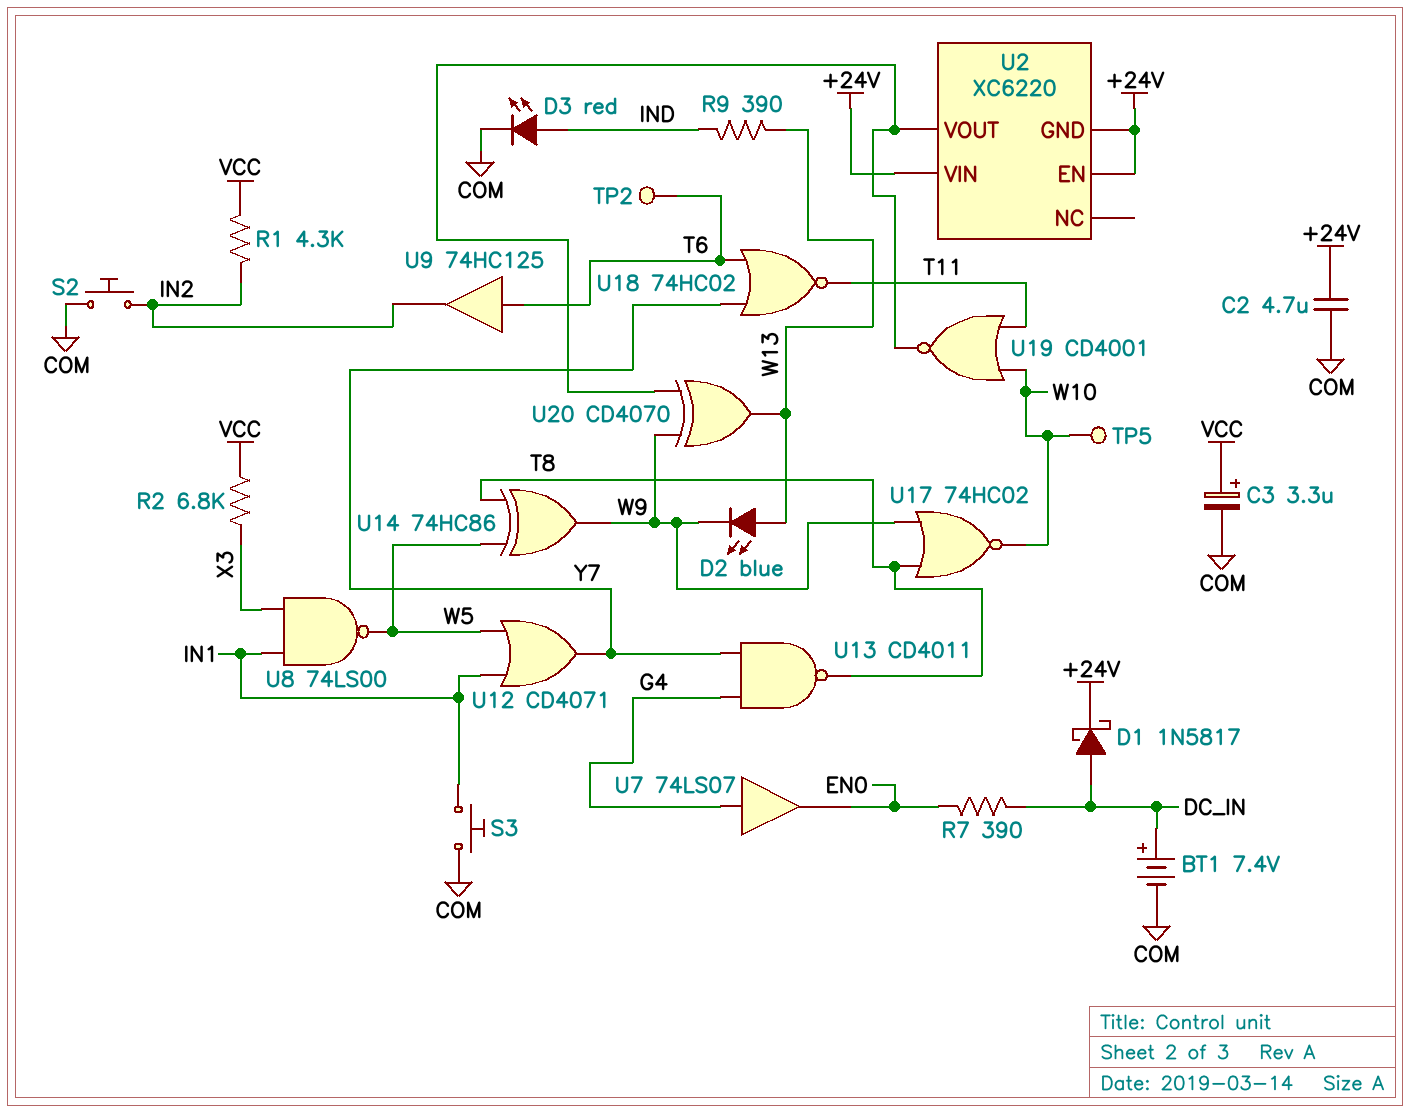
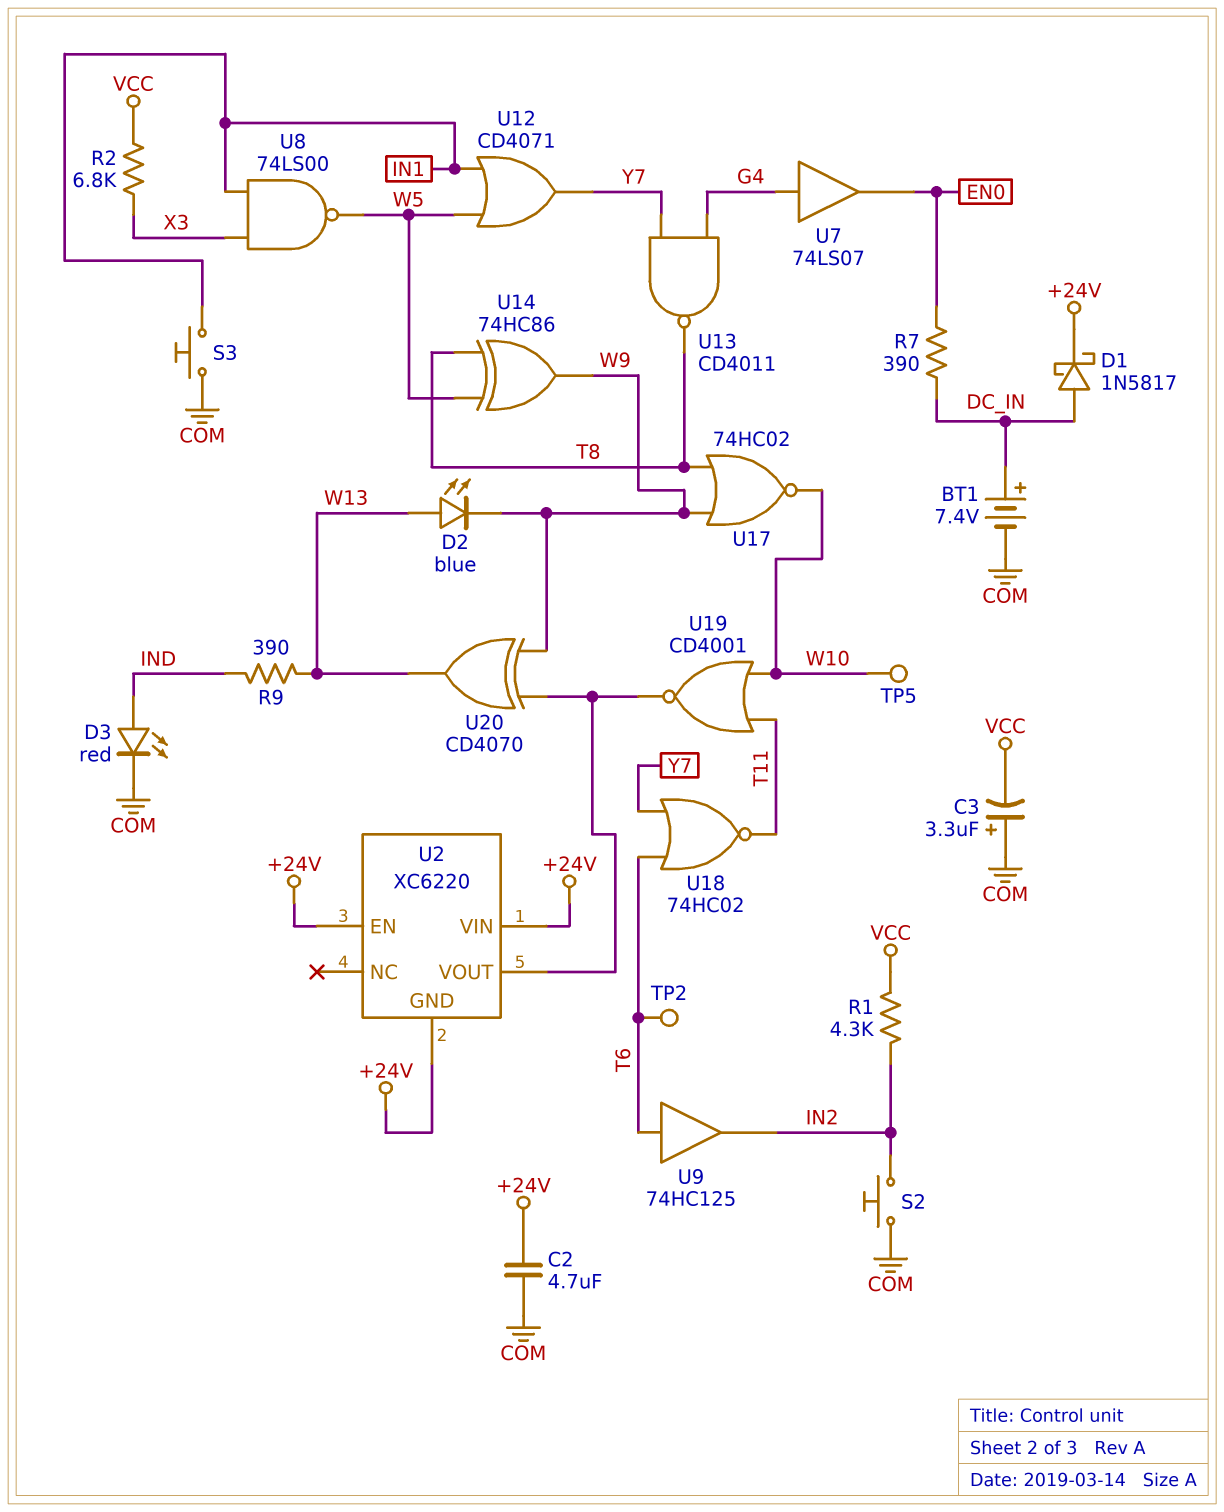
C3: 3.3uF (plus VCC, minus COM) -> 3.3uF (plus COM, minus VCC)

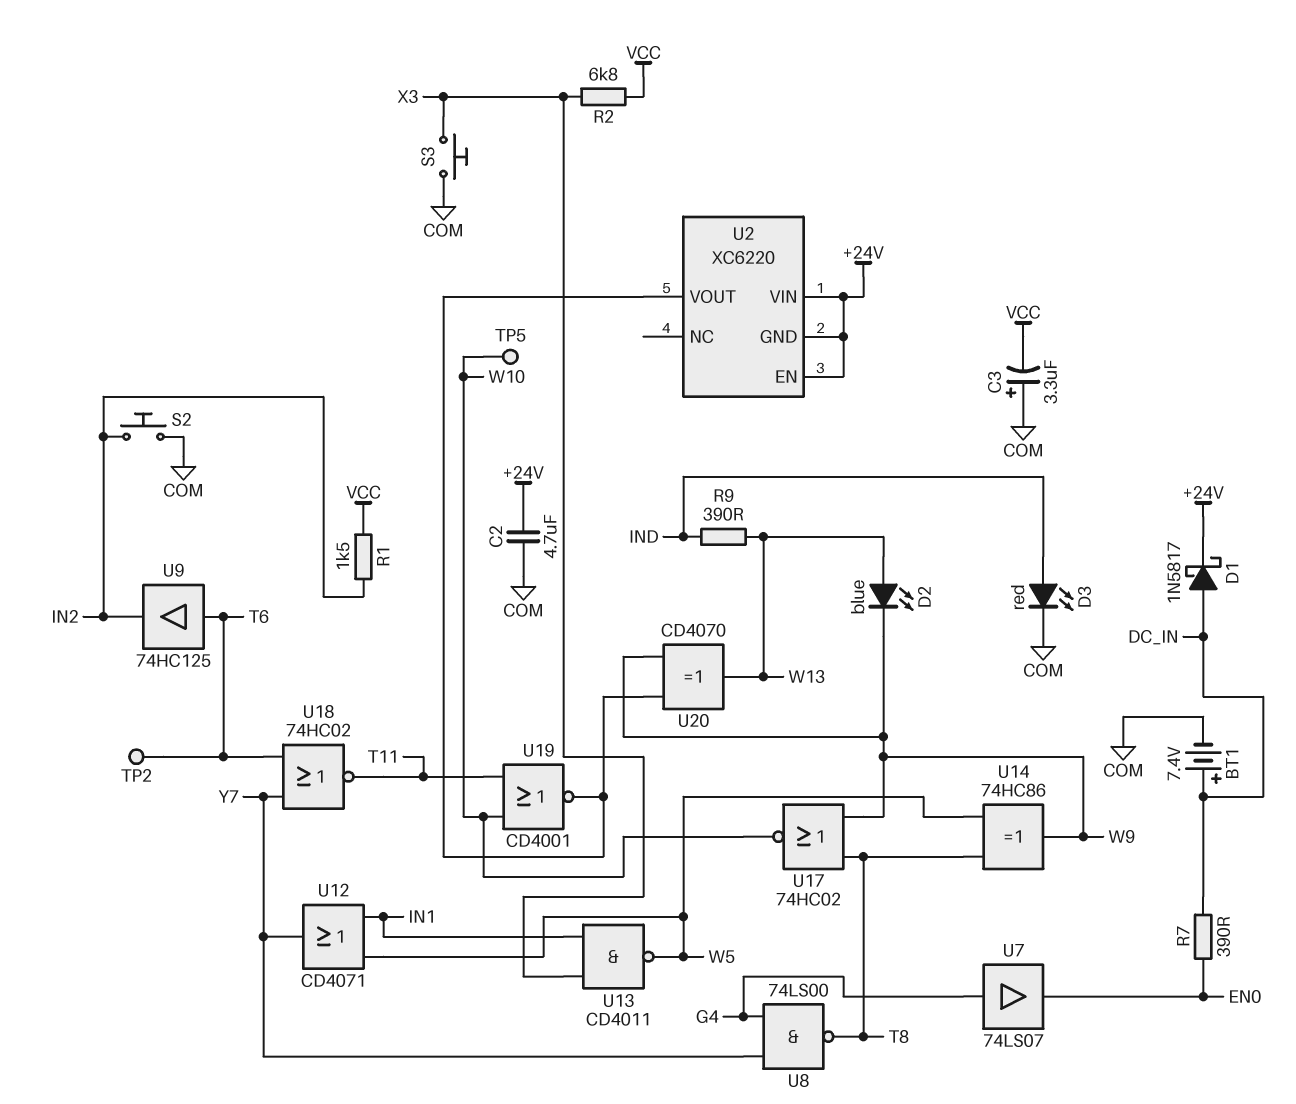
R1: 4.3k (IN2, VCC) -> 1.5k (IN2, VCC)
S3: button (COM, IN1) -> button (COM, X3)
U8: NAND 74LS00 (in IN1, in X3, out W5) -> NAND 74LS00 (in G4, in Y7, out T8)
U13: NAND CD4011 (in G4, in Y7, out T8) -> NAND CD4011 (in IN1, in X3, out W5)

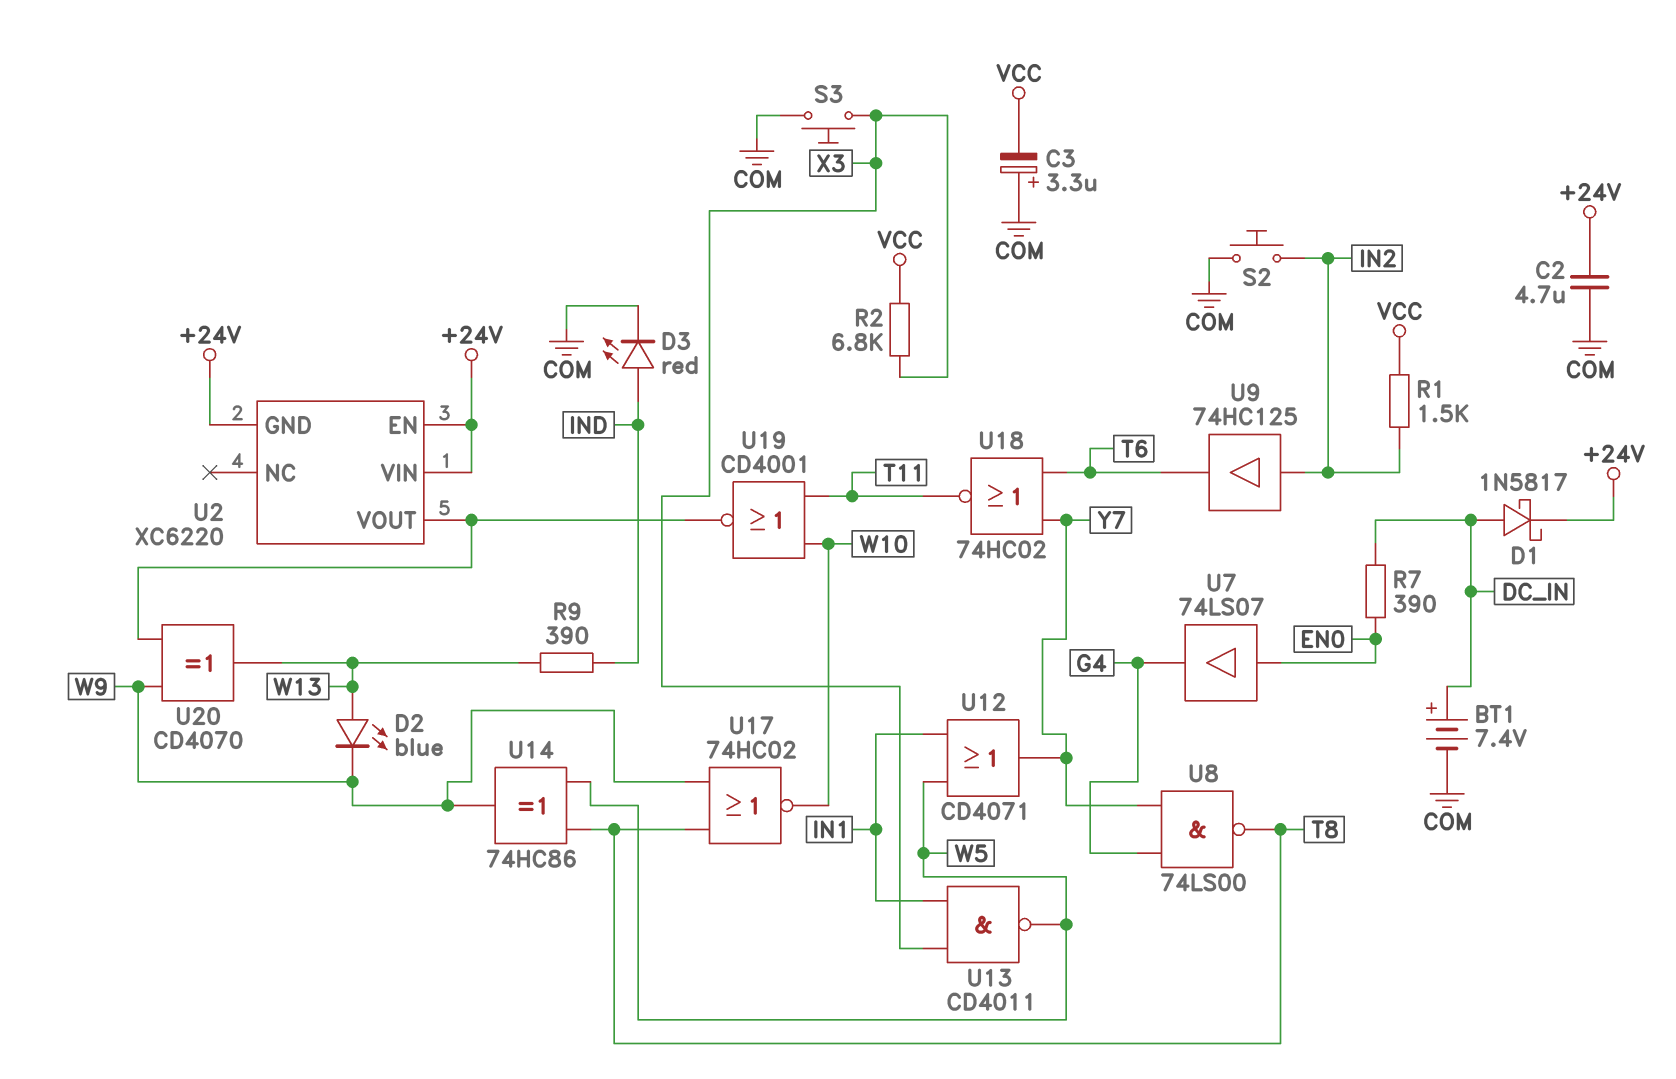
TP2: test point (T6) -> none
TP5: test point (W10) -> none
U7: buffer 74LS07 (in G4, out EN0) -> buffer 74LS07 (in EN0, out G4)
U9: buffer 74HC125 (in T6, out IN2) -> buffer 74HC125 (in IN2, out T6)

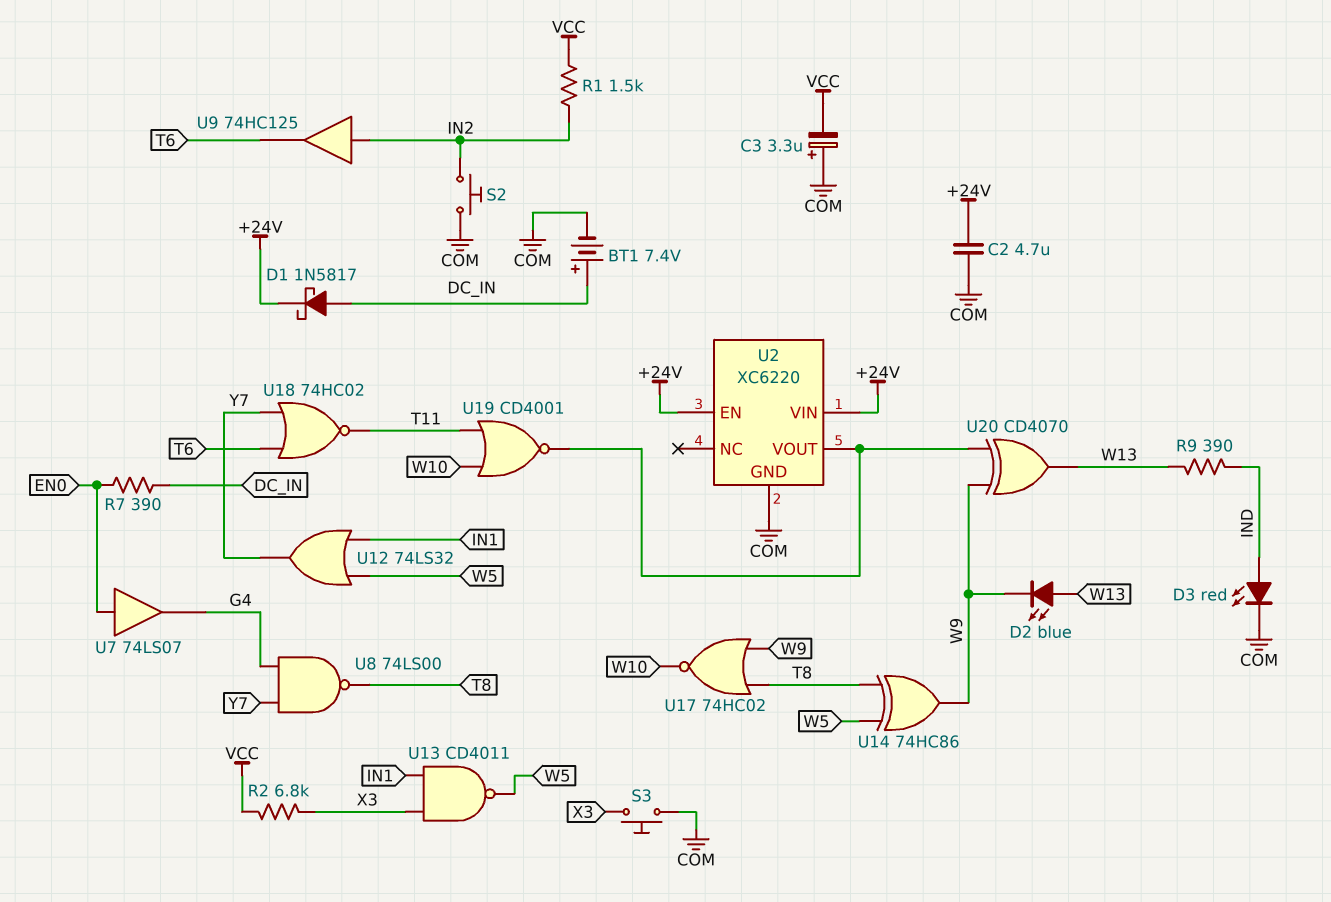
U2 pin GND: +24V -> COM
U12: OR CD4071 (in IN1, in W5, out Y7) -> OR 74LS32 (in IN1, in W5, out Y7)

